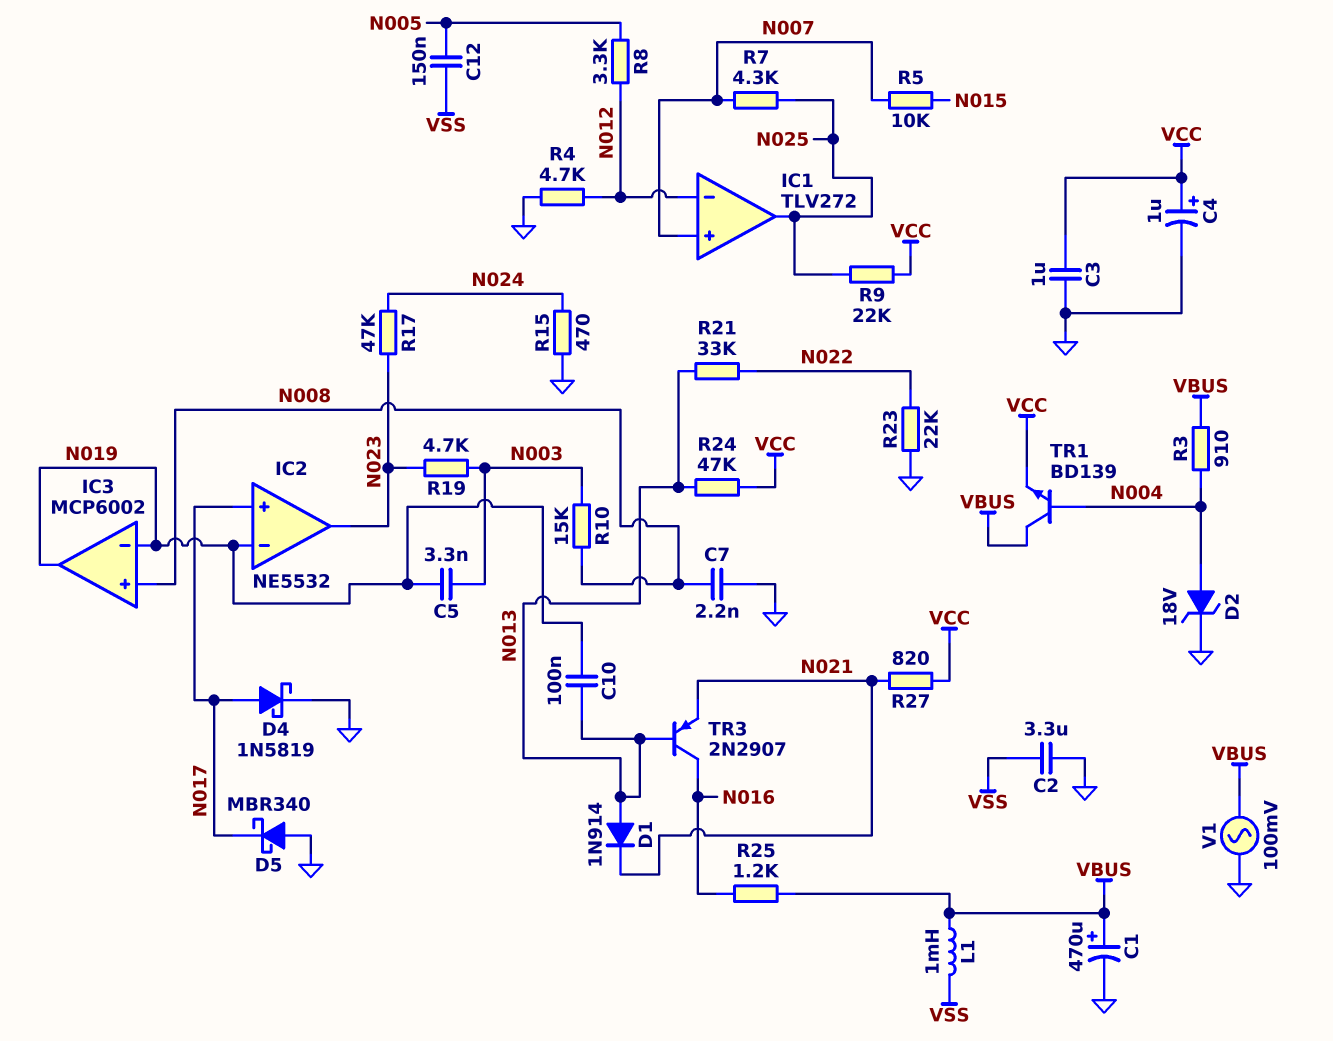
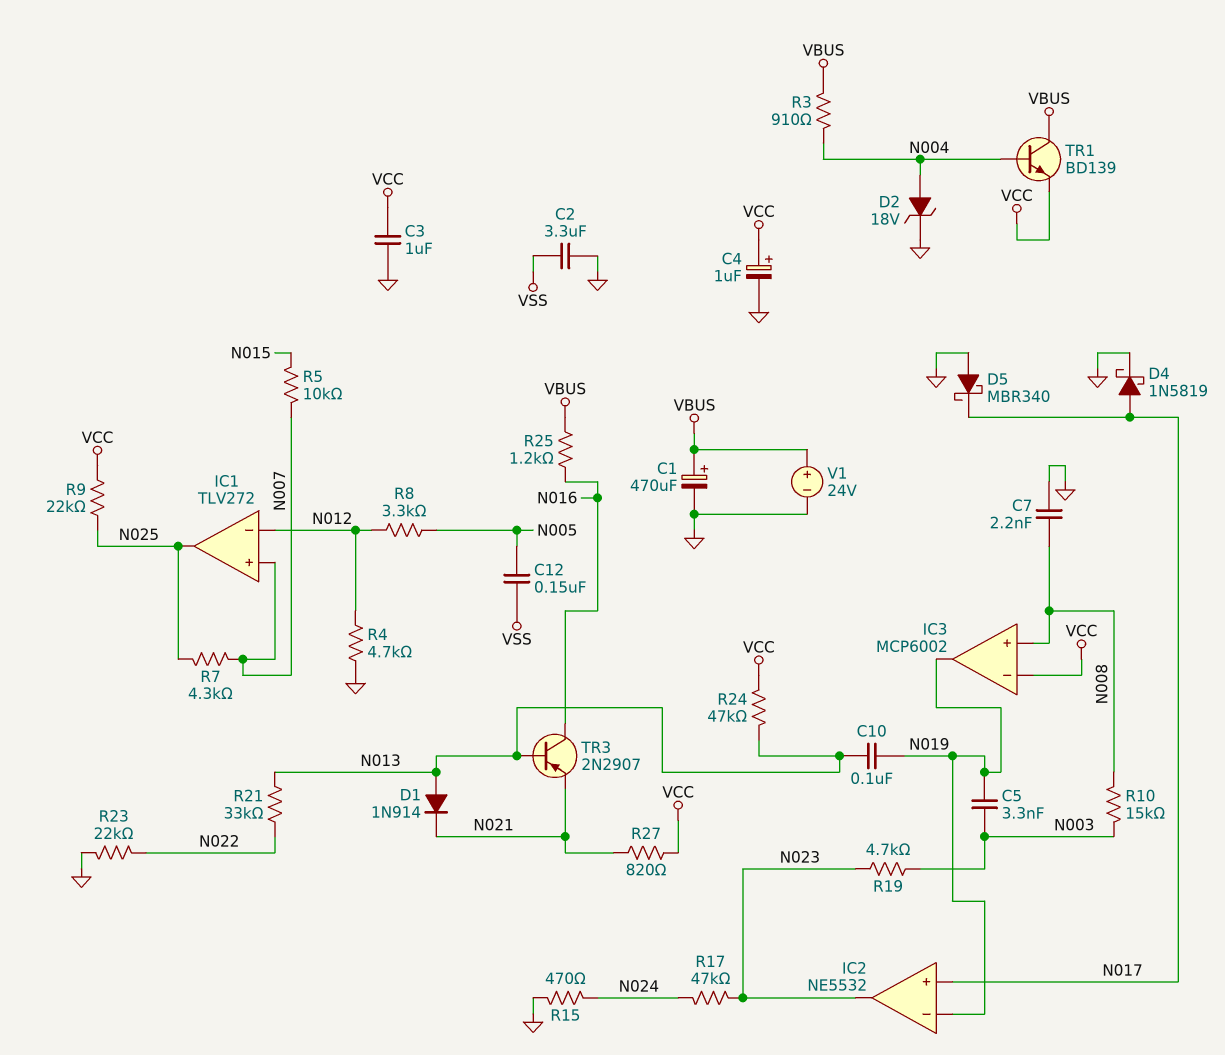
IC3 pin in-: N019 -> VCC
L1: 1mH (VBUS, VSS) -> none
V1: AC 100mV (GND, VBUS) -> 24V (plus VBUS, minus GND)

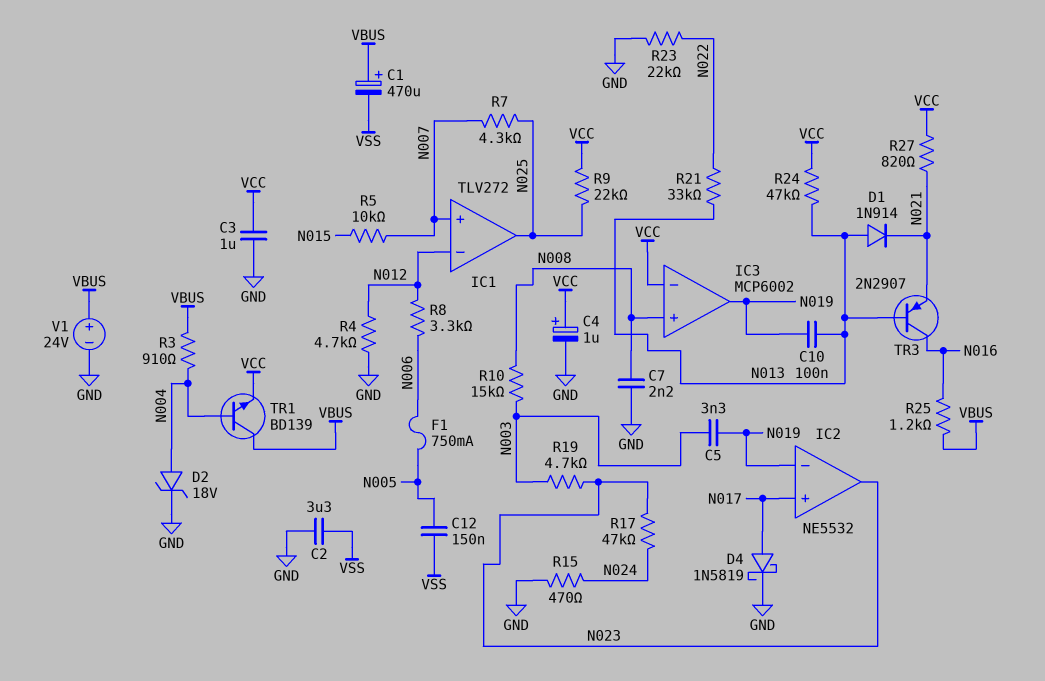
C1: 470uF (plus VBUS, minus GND) -> 470uF (plus VBUS, minus VSS)
D5: schottky MBR340 (A GND, K N017) -> none
F1: none -> 750mA (N005, N006)
R8: 3.3k (N005, N012) -> 3.3k (N006, N012)

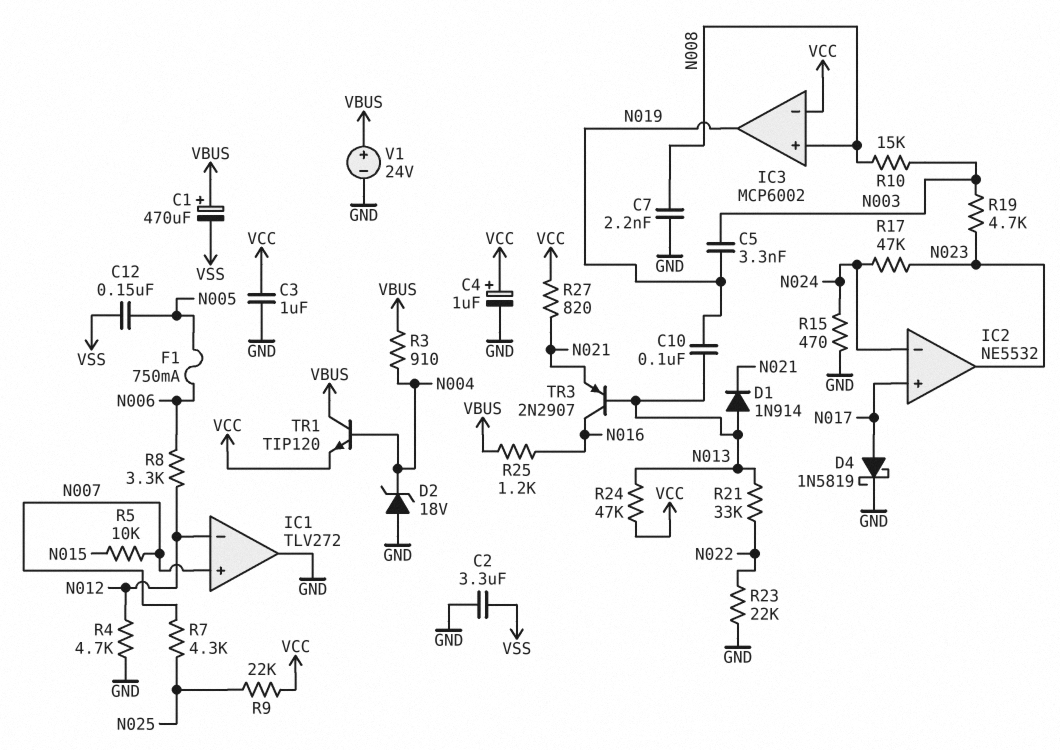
D2: zener 18V (A N004, K GND) -> zener 18V (A GND, K N004)
IC1 pin out: N025 -> GND
IC2 pin in-: N019 -> N024
TR1: NPN BD139 (B N004, C VBUS, E VCC) -> NPN TIP120 (B N004, C VBUS, E VCC)

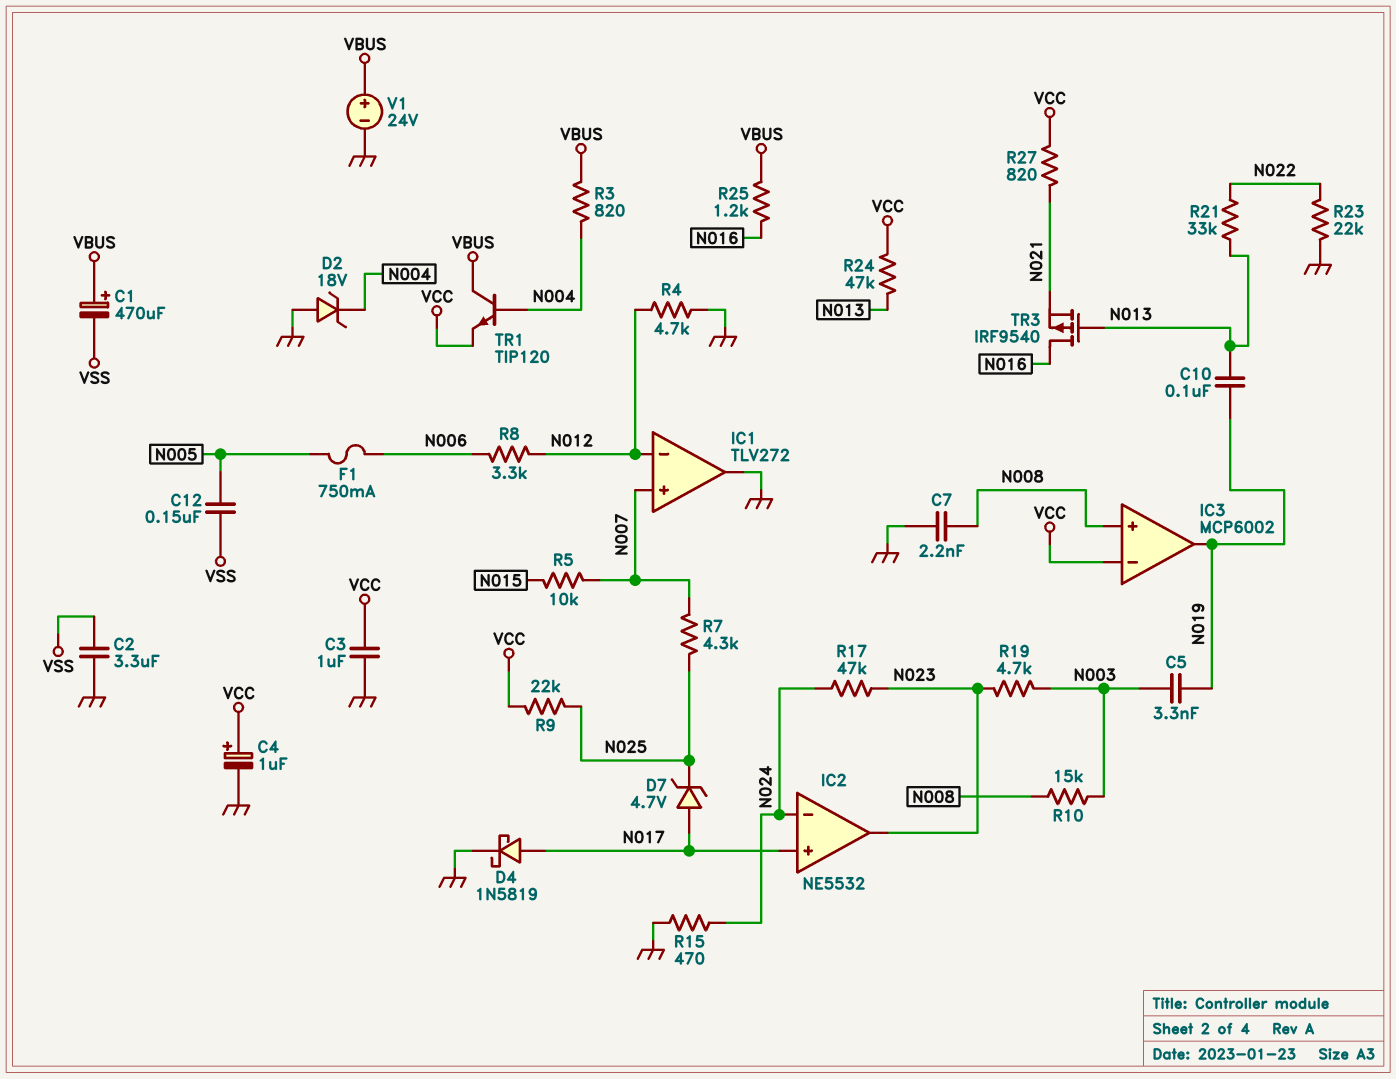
D1: diode 1N914 (A N013, K N021) -> none
D7: none -> zener 4.7V (A N017, K N025)
R3: 910 (N004, VBUS) -> 820 (N004, VBUS)
TR3: PNP 2N2907 (B N013, C N016, E N021) -> PMOS IRF9540 (G N013, D N016, S N021)

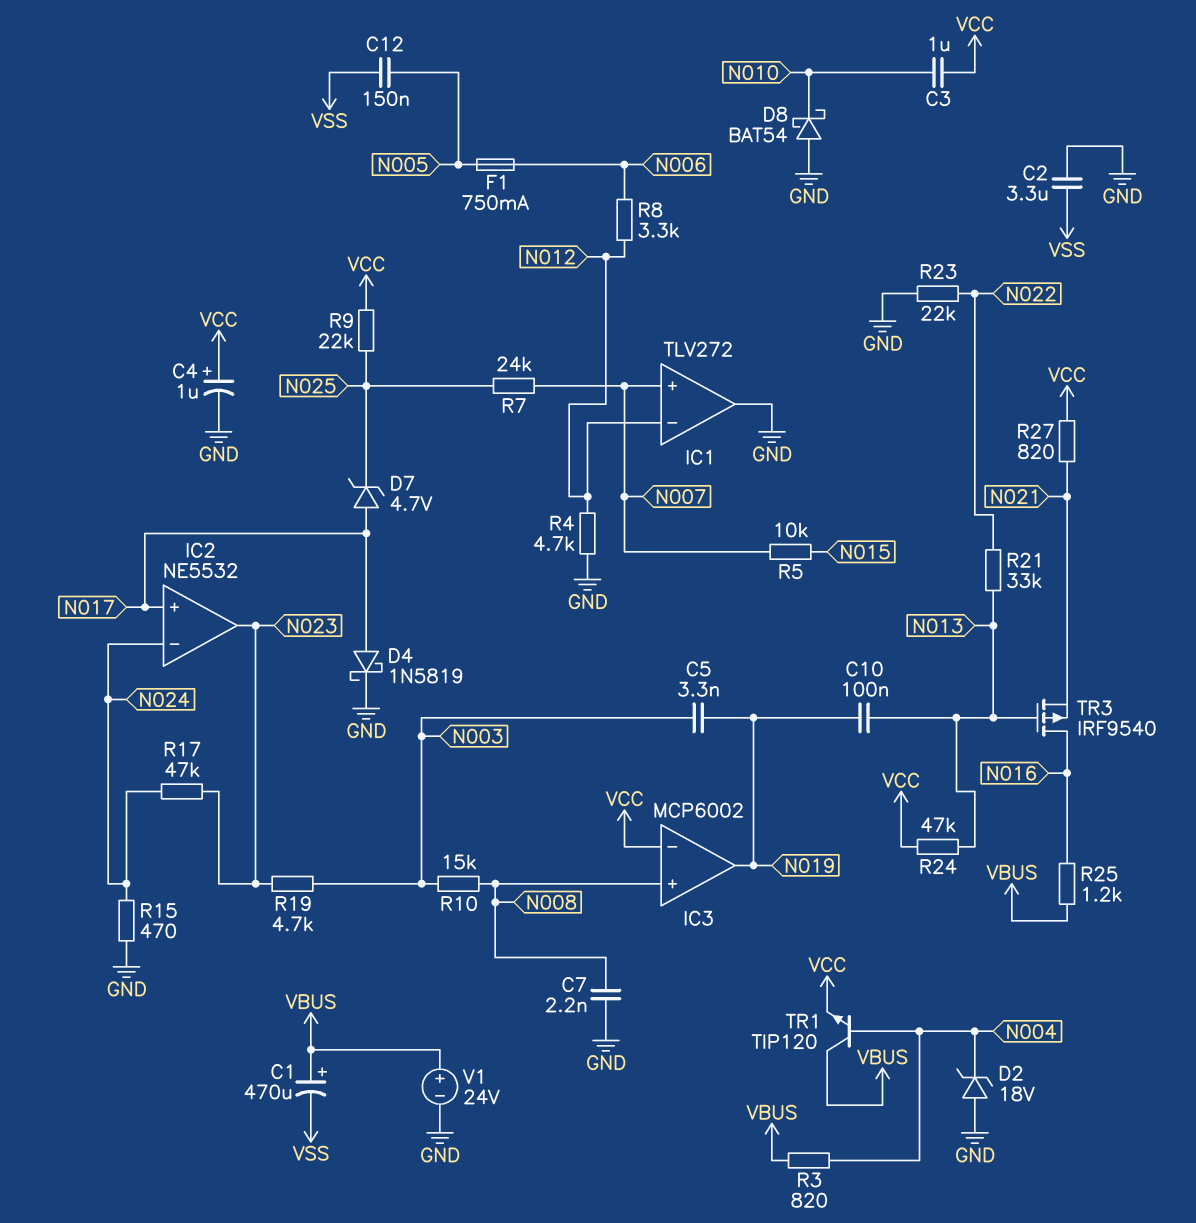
C3: 1uF (GND, VCC) -> 1uF (N010, VCC)
D8: none -> schottky BAT54 (A GND, K N010)
R7: 4.3k (N007, N025) -> 24k (N007, N025)

